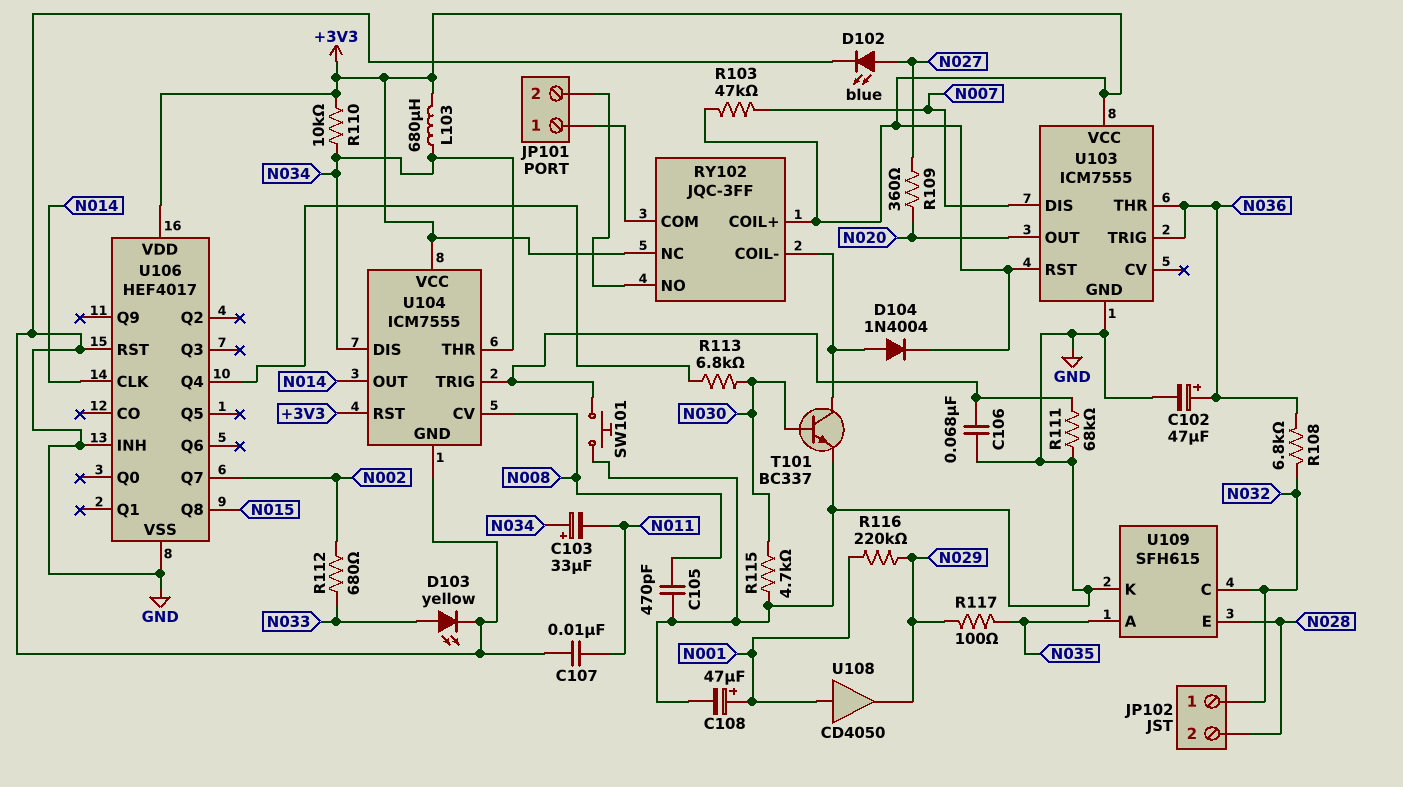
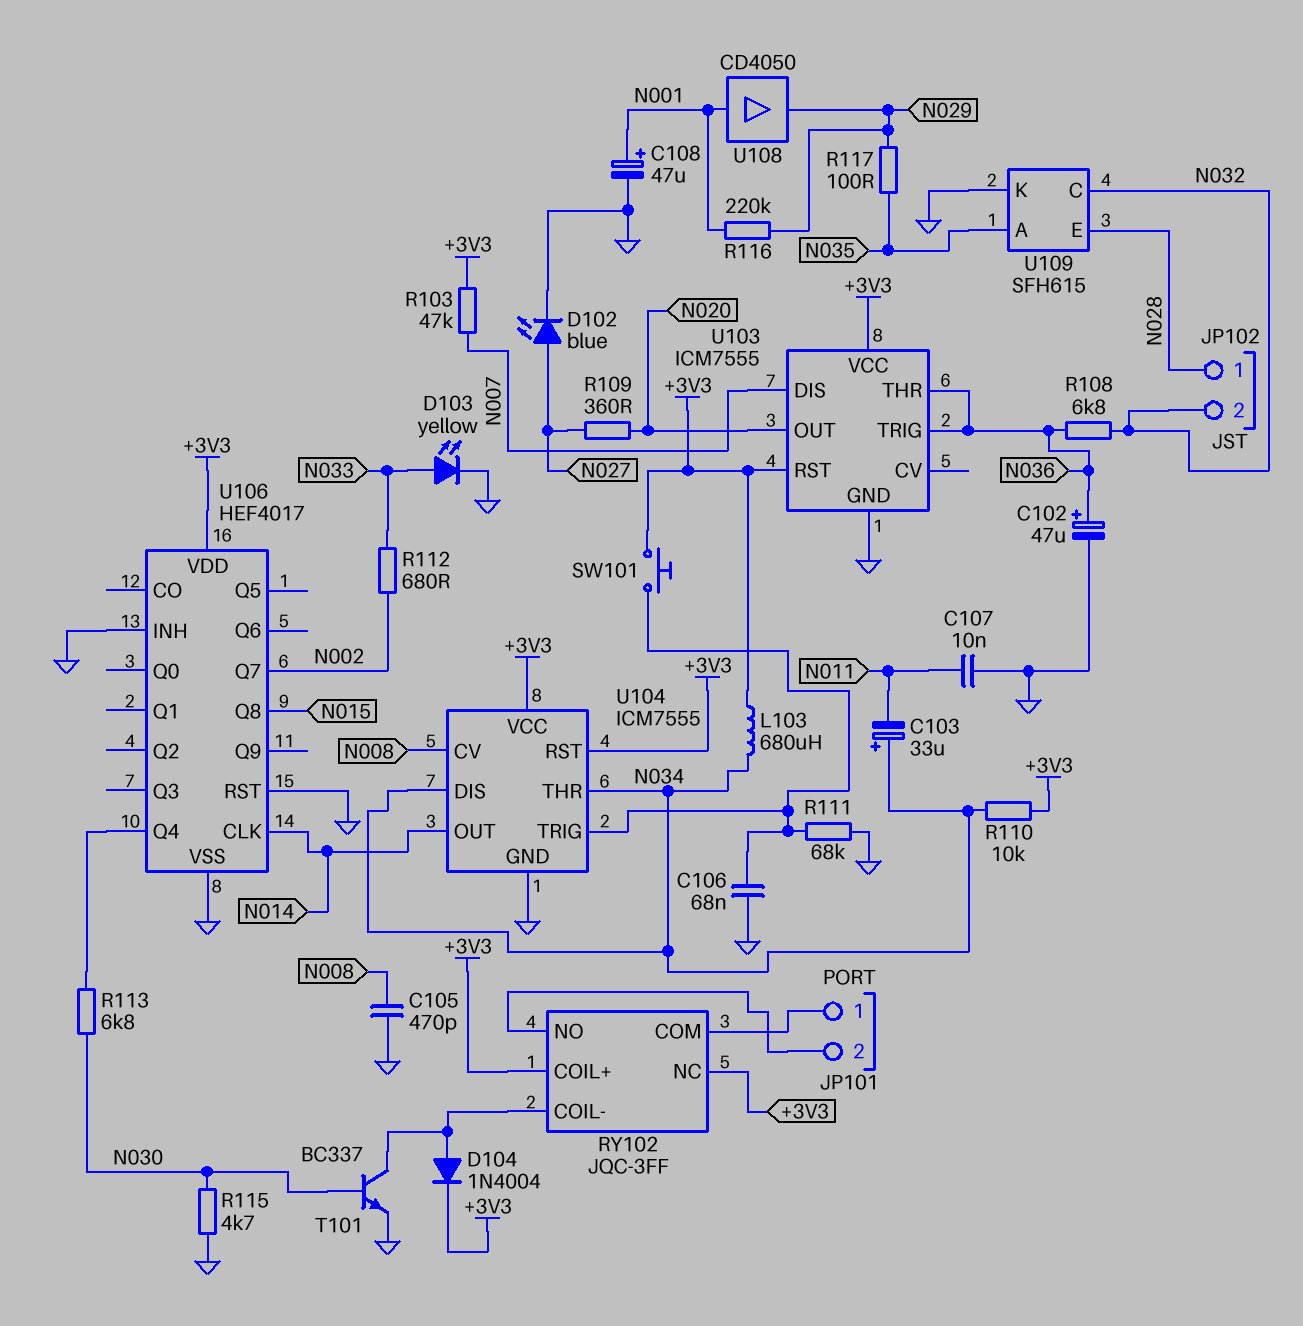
JP102 pin 1: N032 -> N028
JP102 pin 2: N028 -> N032
SW101: button (GND, U104/TRIG) -> button (+3V3, U104/TRIG)

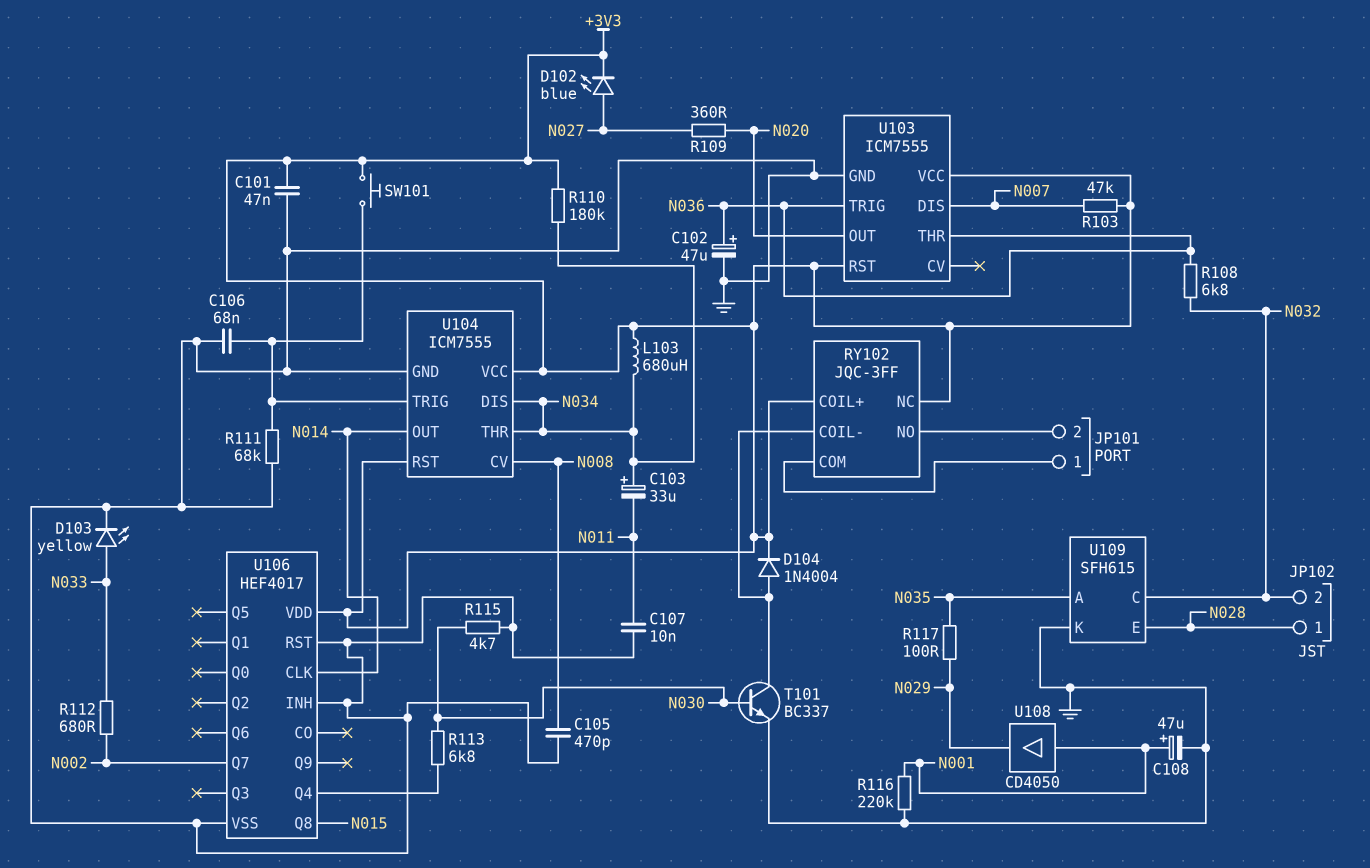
C101: none -> 47nF (+3V3, GND)
D102: LED blue (A N027, K GND) -> LED blue (A N027, K +3V3)
R110: 10k (+3V3, N034) -> 180k (+3V3, N034)
R116: 220k (N001, N029) -> 220k (GND, N001)

